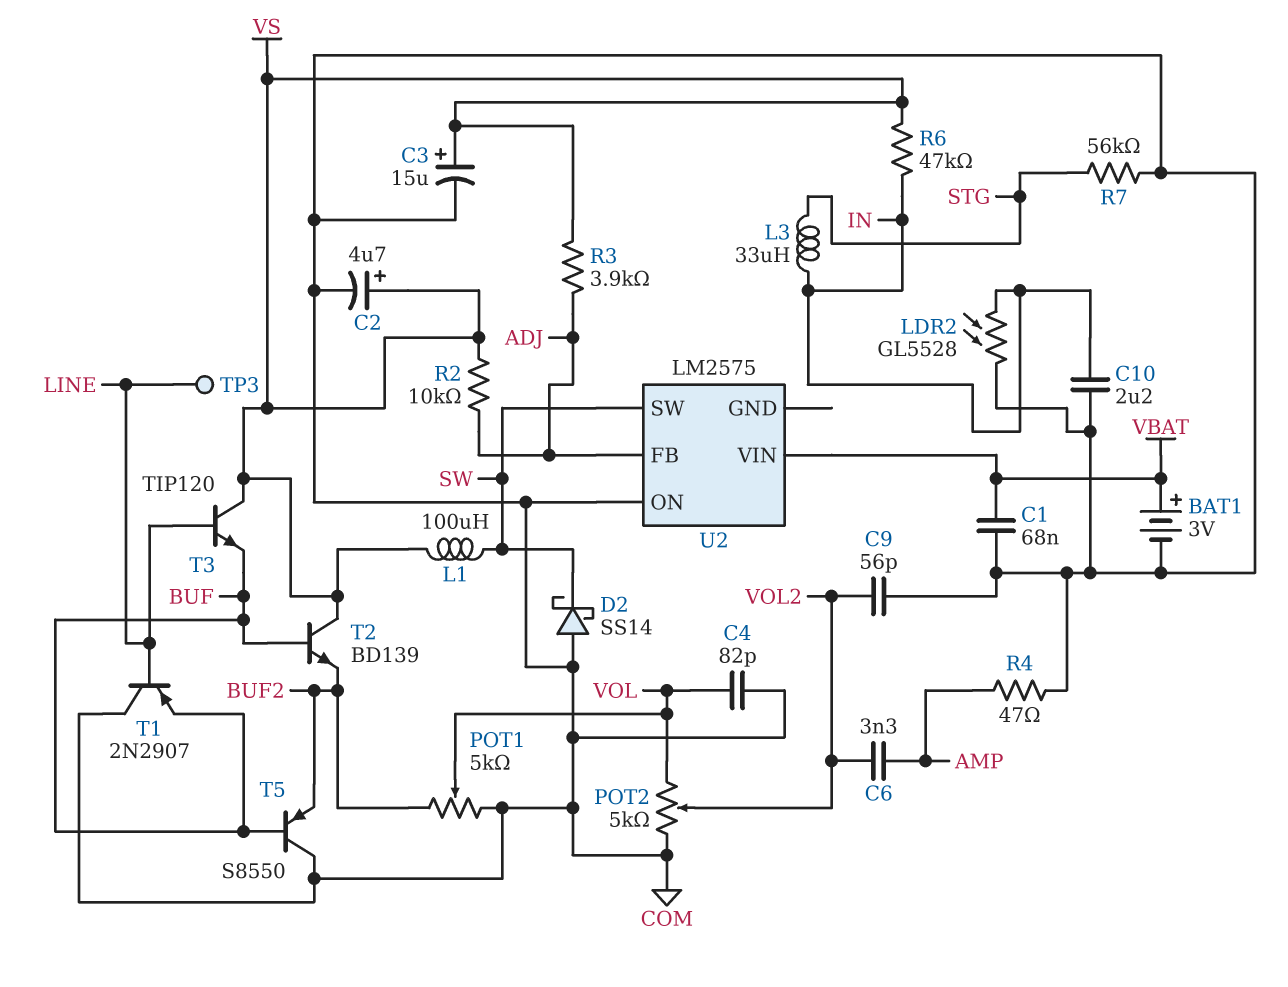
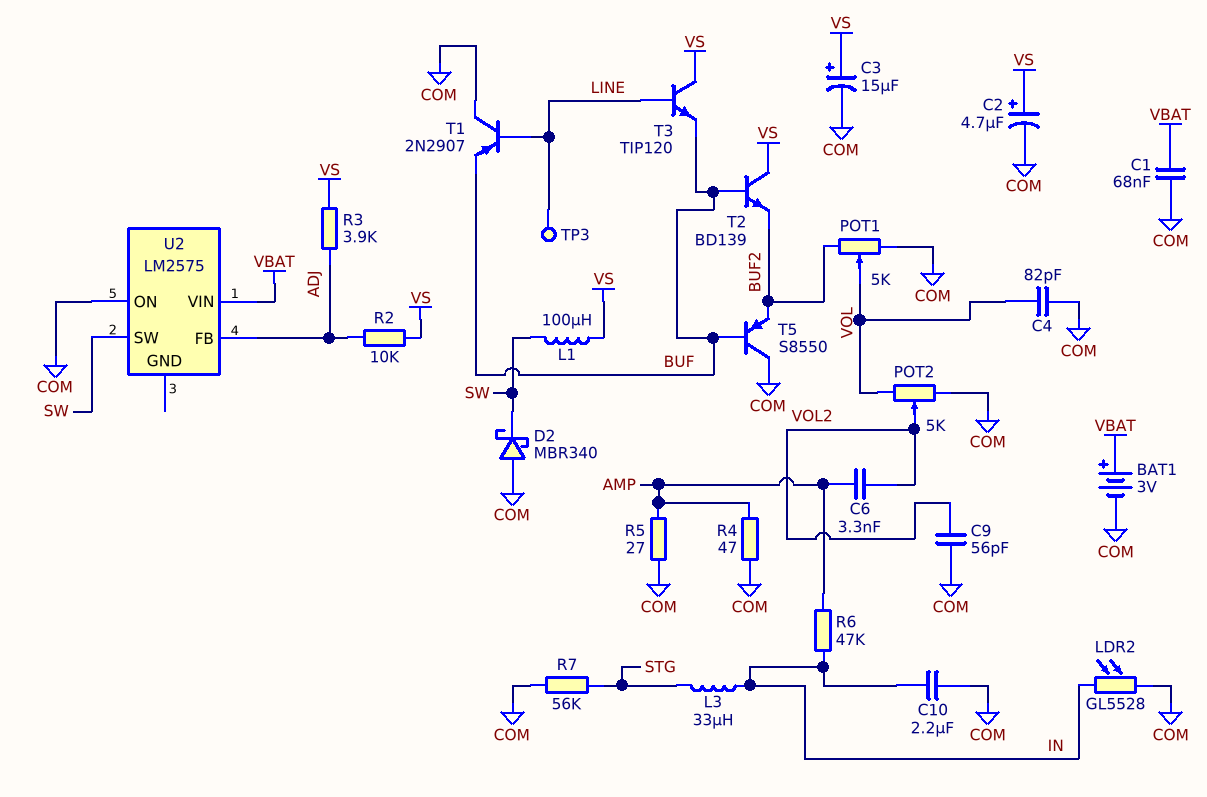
D2: schottky SS14 (A COM, K SW) -> schottky MBR340 (A COM, K SW)
R5: none -> 27 (AMP, COM)
R6: 47k (IN, VS) -> 47k (AMP, IN)

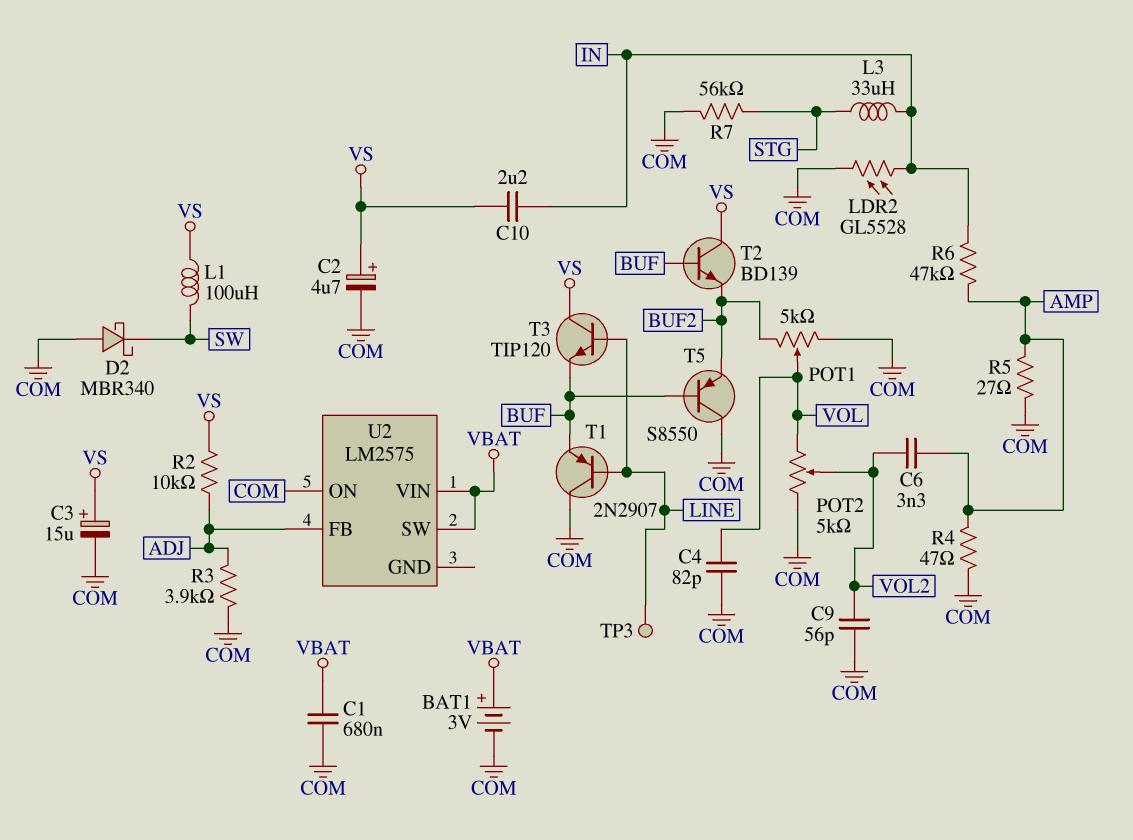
C1: 68nF (COM, VBAT) -> 680nF (COM, VBAT)
C10: 2.2uF (COM, IN) -> 2.2uF (IN, VS)
R3: 3.9k (ADJ, VS) -> 3.9k (ADJ, COM)
U2 pin SW: SW -> VBAT

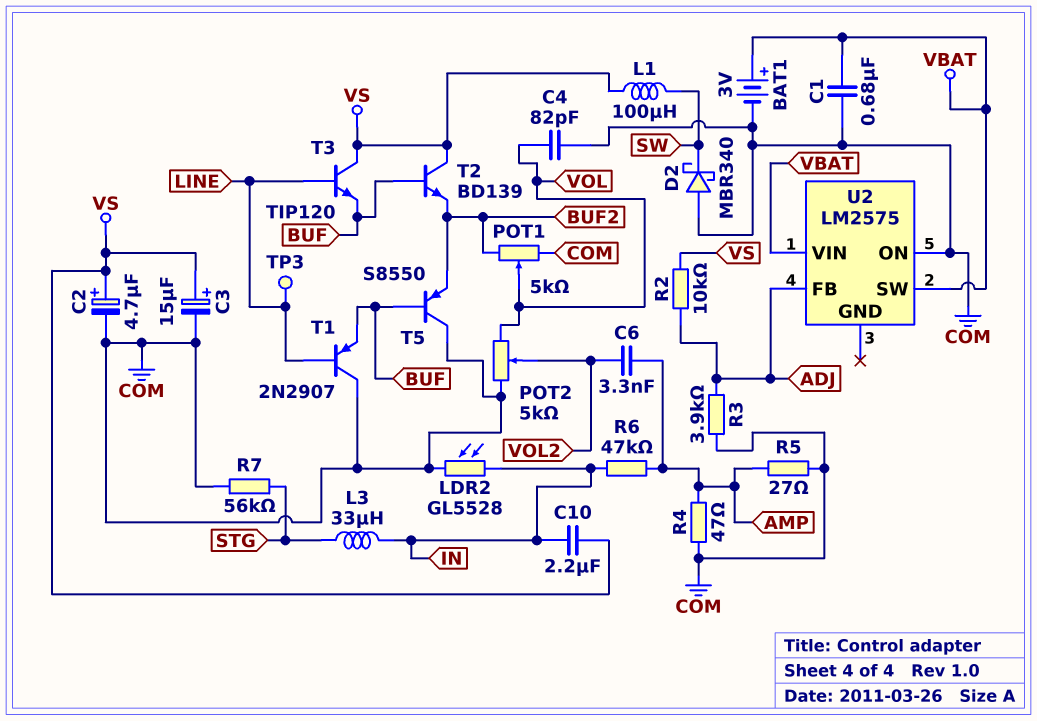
C9: 56pF (COM, VOL2) -> none

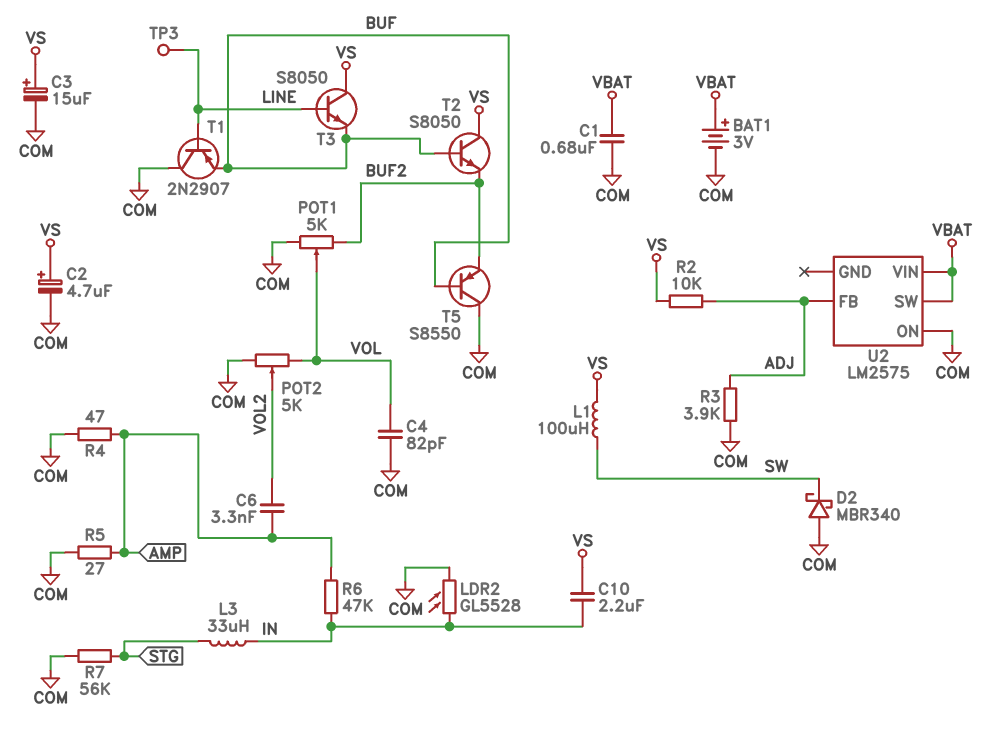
T2: NPN BD139 (B BUF, C VS, E BUF2) -> NPN S8050 (B BUF, C VS, E BUF2)
T3: NPN TIP120 (B LINE, C VS, E BUF) -> NPN S8050 (B LINE, C VS, E BUF)

